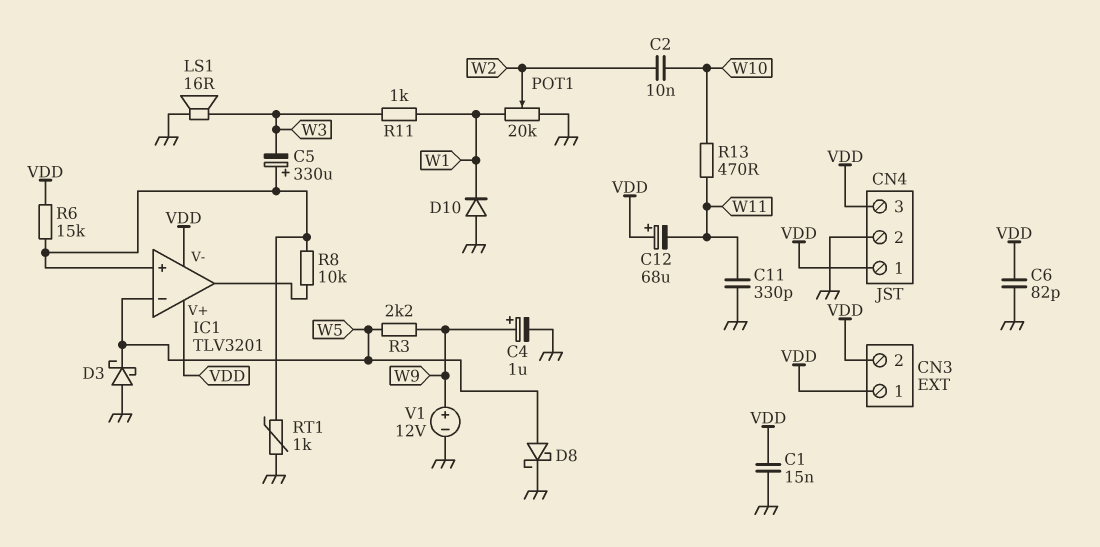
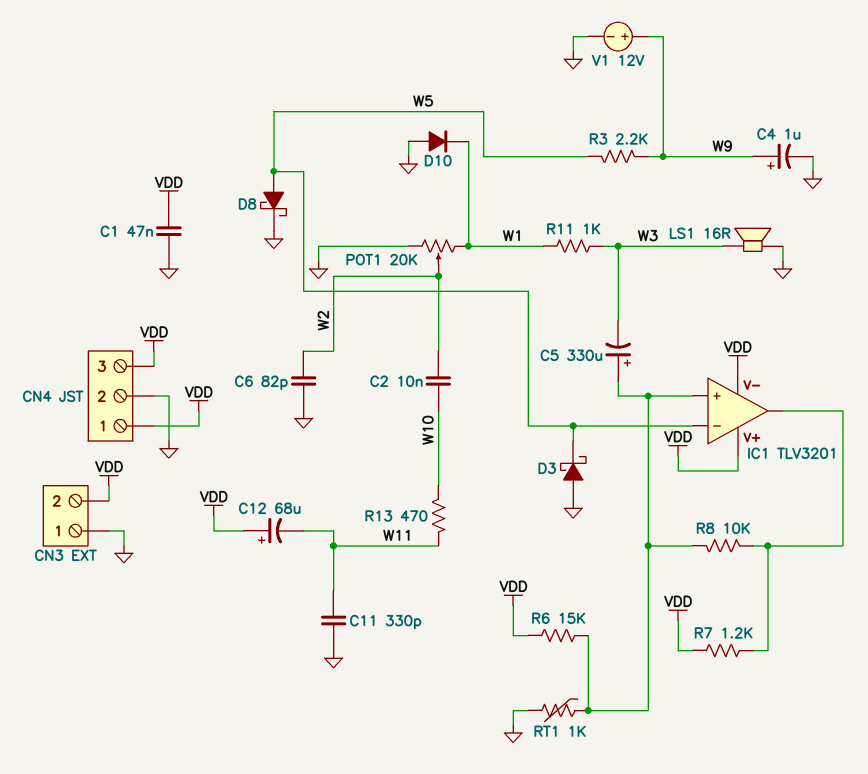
C1: 15nF (GND, VDD) -> 47nF (GND, VDD)
C6: 82pF (GND, VDD) -> 82pF (GND, W2)
CN3 pin 1: VDD -> GND
R7: none -> 1.2k (IC1/out, VDD)

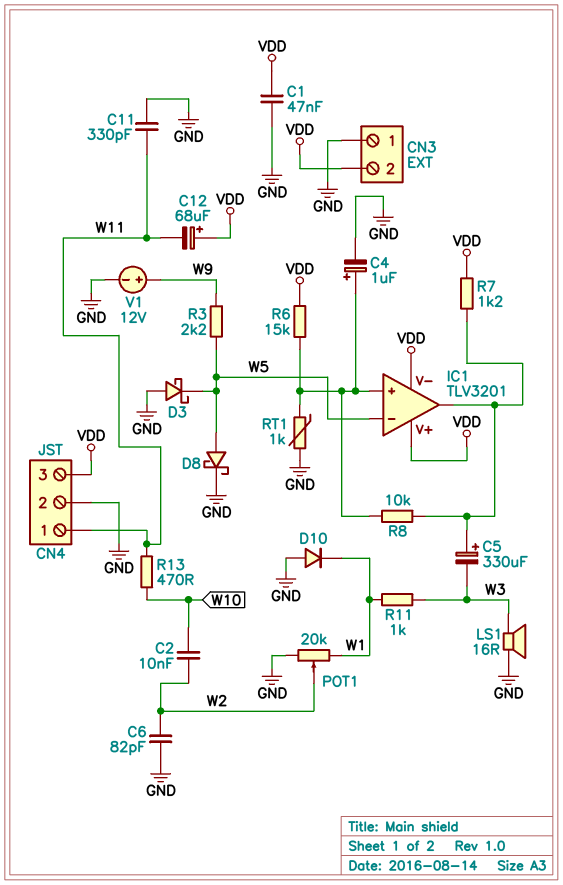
C4: 1uF (plus W9, minus GND) -> 1uF (plus IC1/in+, minus GND)
C5: 330uF (plus IC1/in+, minus W3) -> 330uF (plus IC1/out, minus W3)
CN4 pin 1: VDD -> W11

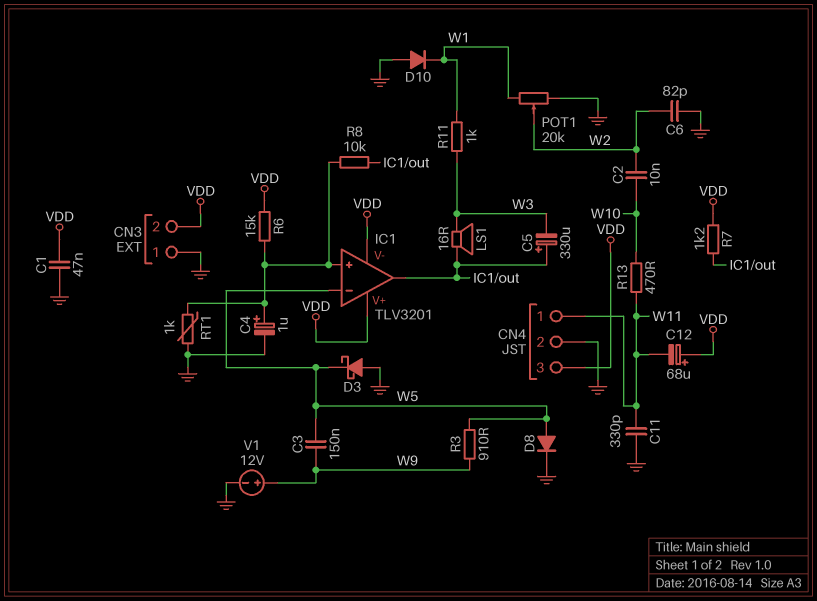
C3: none -> 150nF (W5, W9)
D8: schottky (A W5, K GND) -> diode (A W5, K GND)
LS1: speaker 16R (GND, W3) -> speaker 16R (IC1/out, W3)
R3: 2.2k (W5, W9) -> 910 (W5, W9)

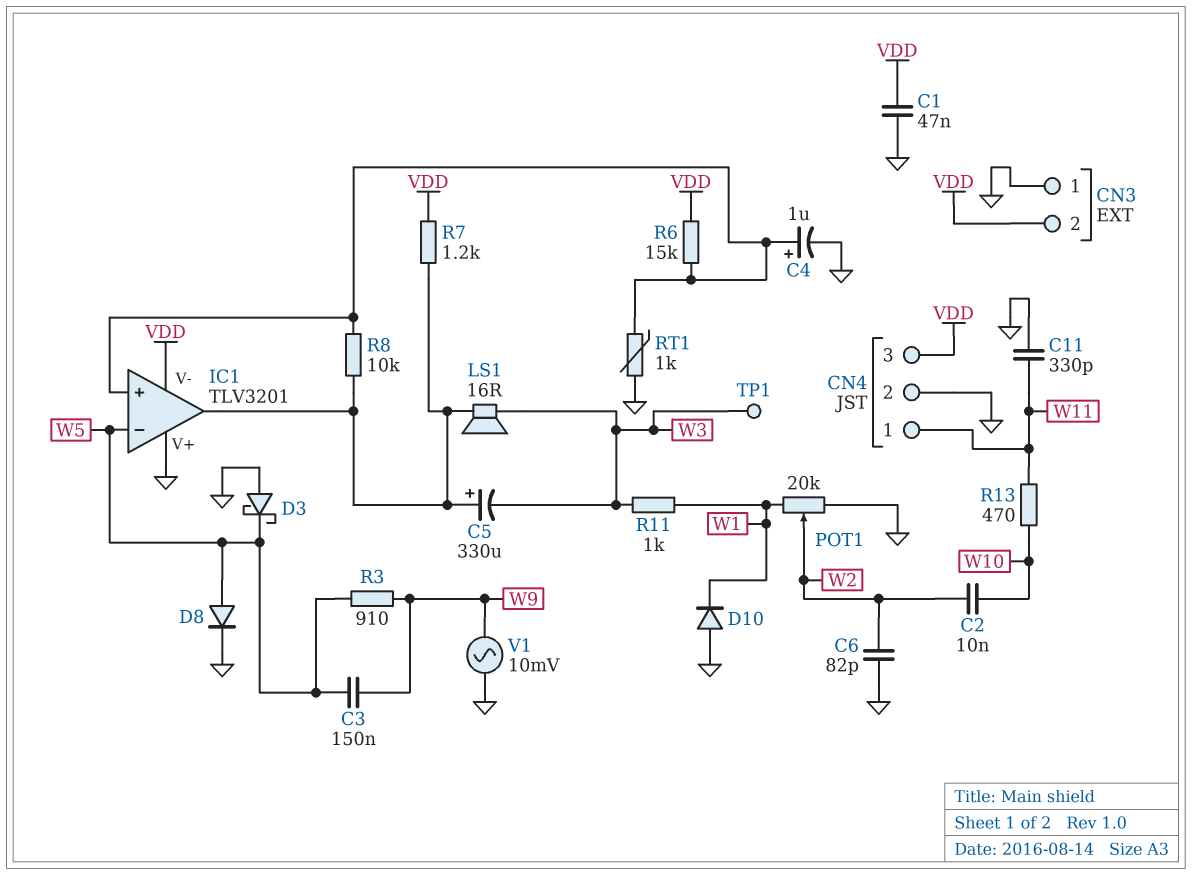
C12: 68uF (plus VDD, minus W11) -> none
IC1 pin V+: VDD -> GND
TP1: none -> test point (W3)
V1: 12V (plus W9, minus GND) -> AC 10mV (GND, W9)

